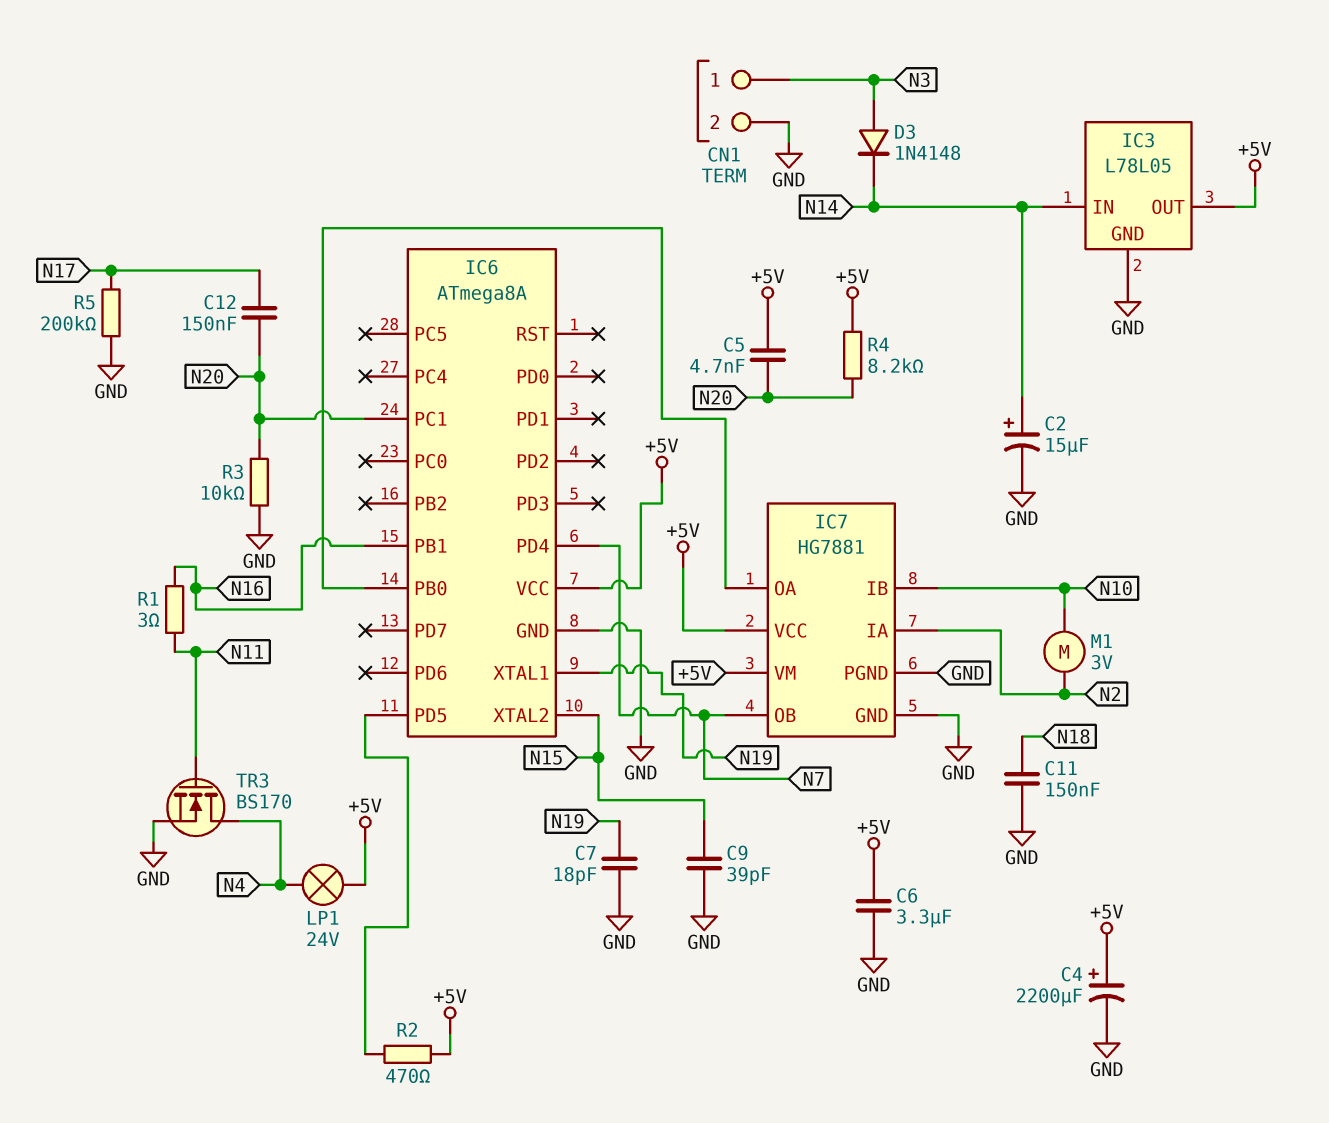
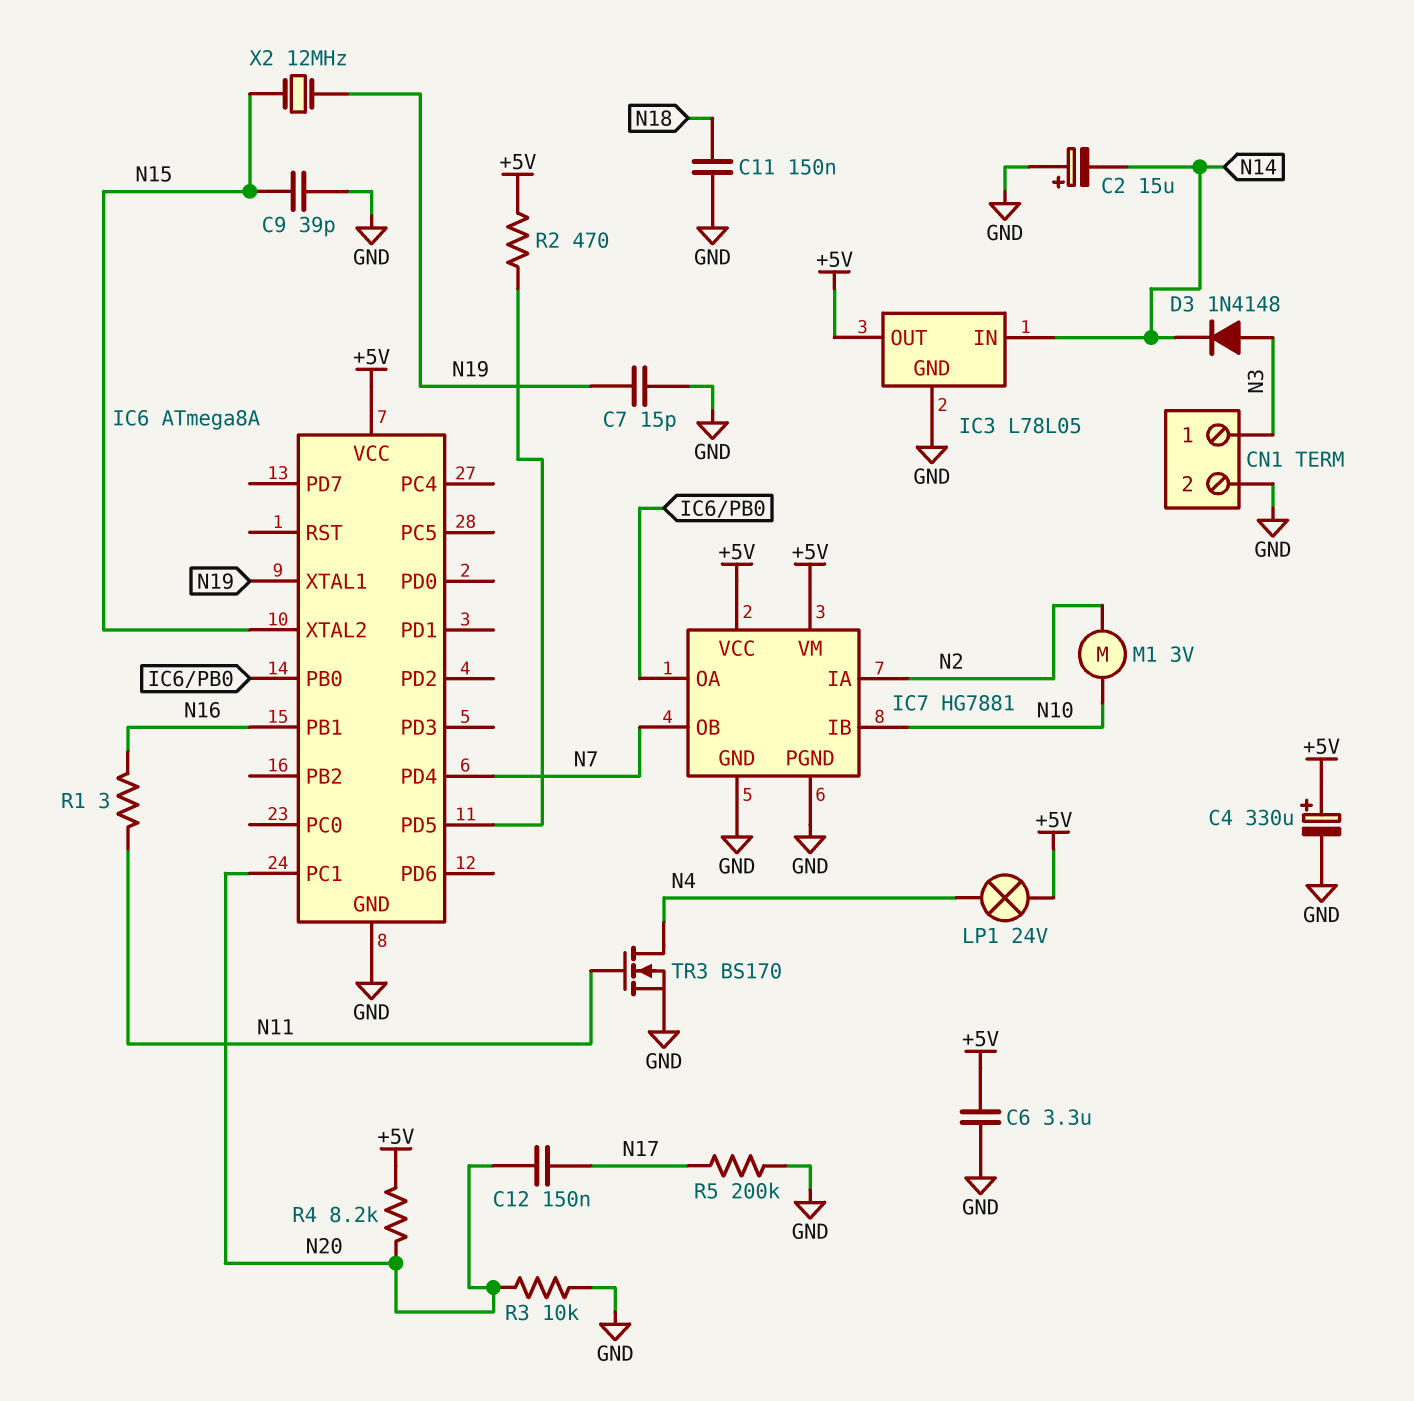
C2: 15uF (plus N14, minus GND) -> 15uF (plus GND, minus N14)
C4: 2200uF (plus +5V, minus GND) -> 330uF (plus +5V, minus GND)
C5: 4.7nF (+5V, N20) -> none
C7: 18pF (GND, N19) -> 15pF (GND, N19)
X2: none -> 12MHz (N15, N19)

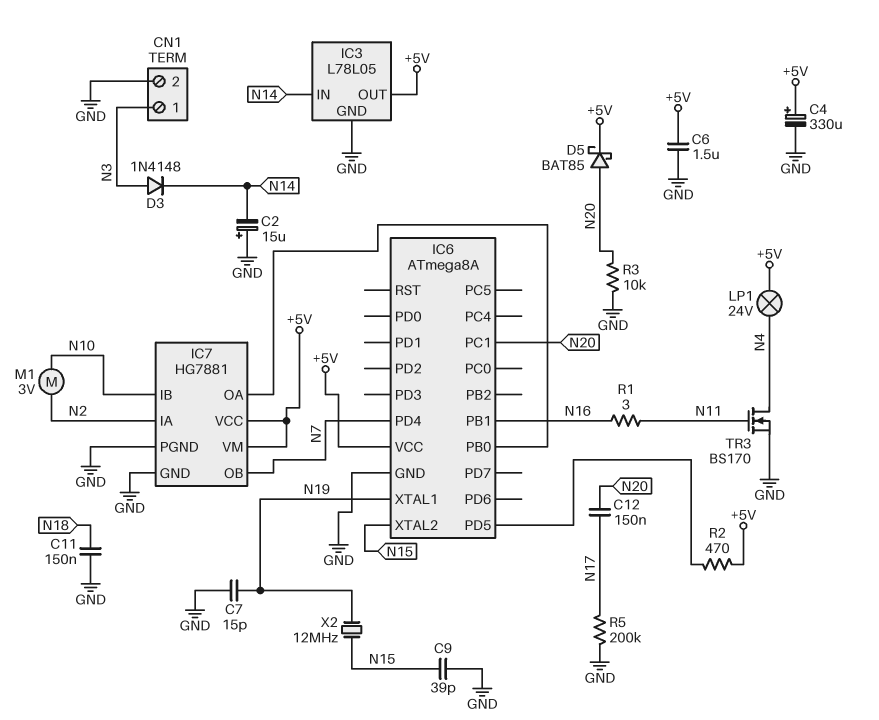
C6: 3.3uF (+5V, GND) -> 1.5uF (+5V, GND)
D5: none -> schottky BAT85 (A N20, K +5V)
R4: 8.2k (+5V, N20) -> none

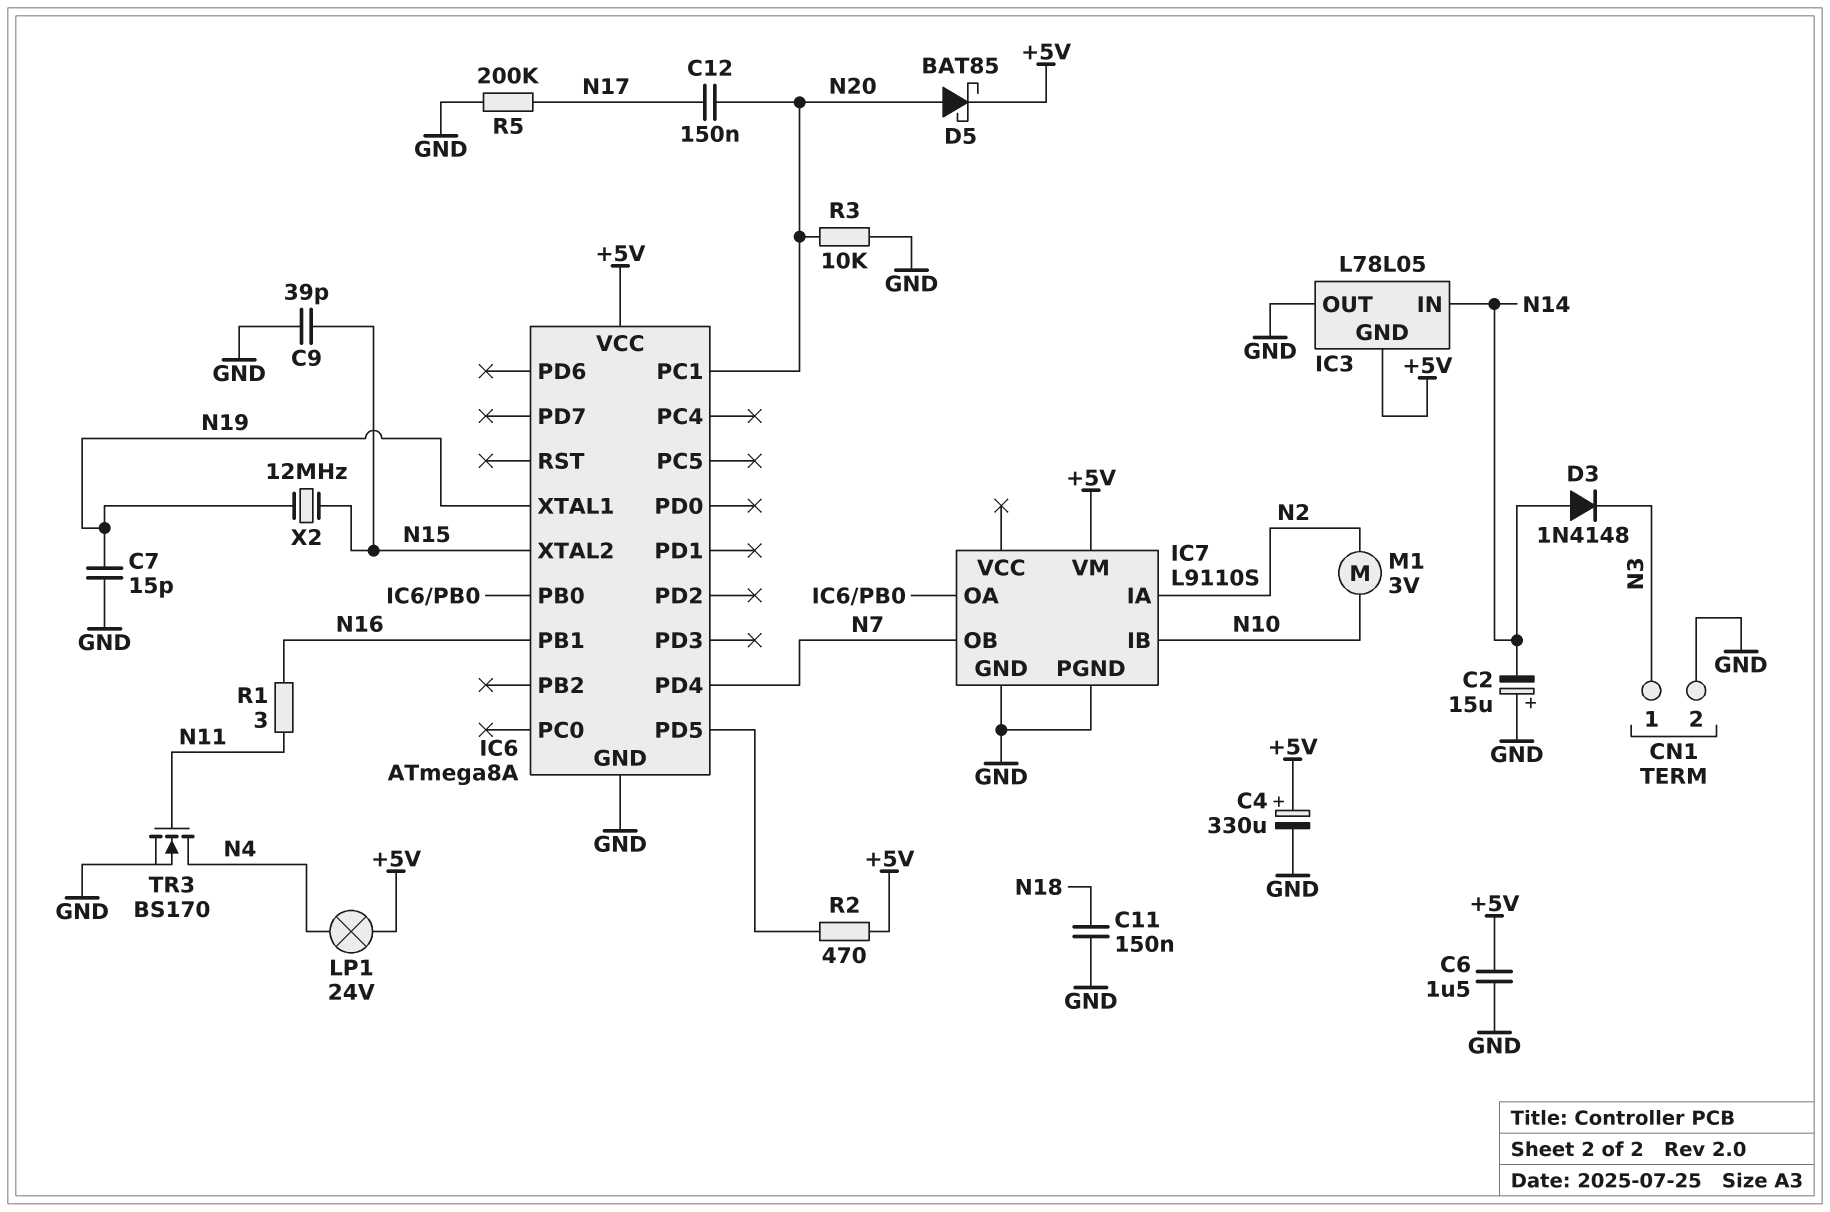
D3: diode 1N4148 (A N3, K N14) -> diode 1N4148 (A N14, K N3)
IC3 pin GND: GND -> +5V
IC3 pin OUT: +5V -> GND
IC7: HG7881 -> L9110S
IC7 pin VCC: +5V -> none

